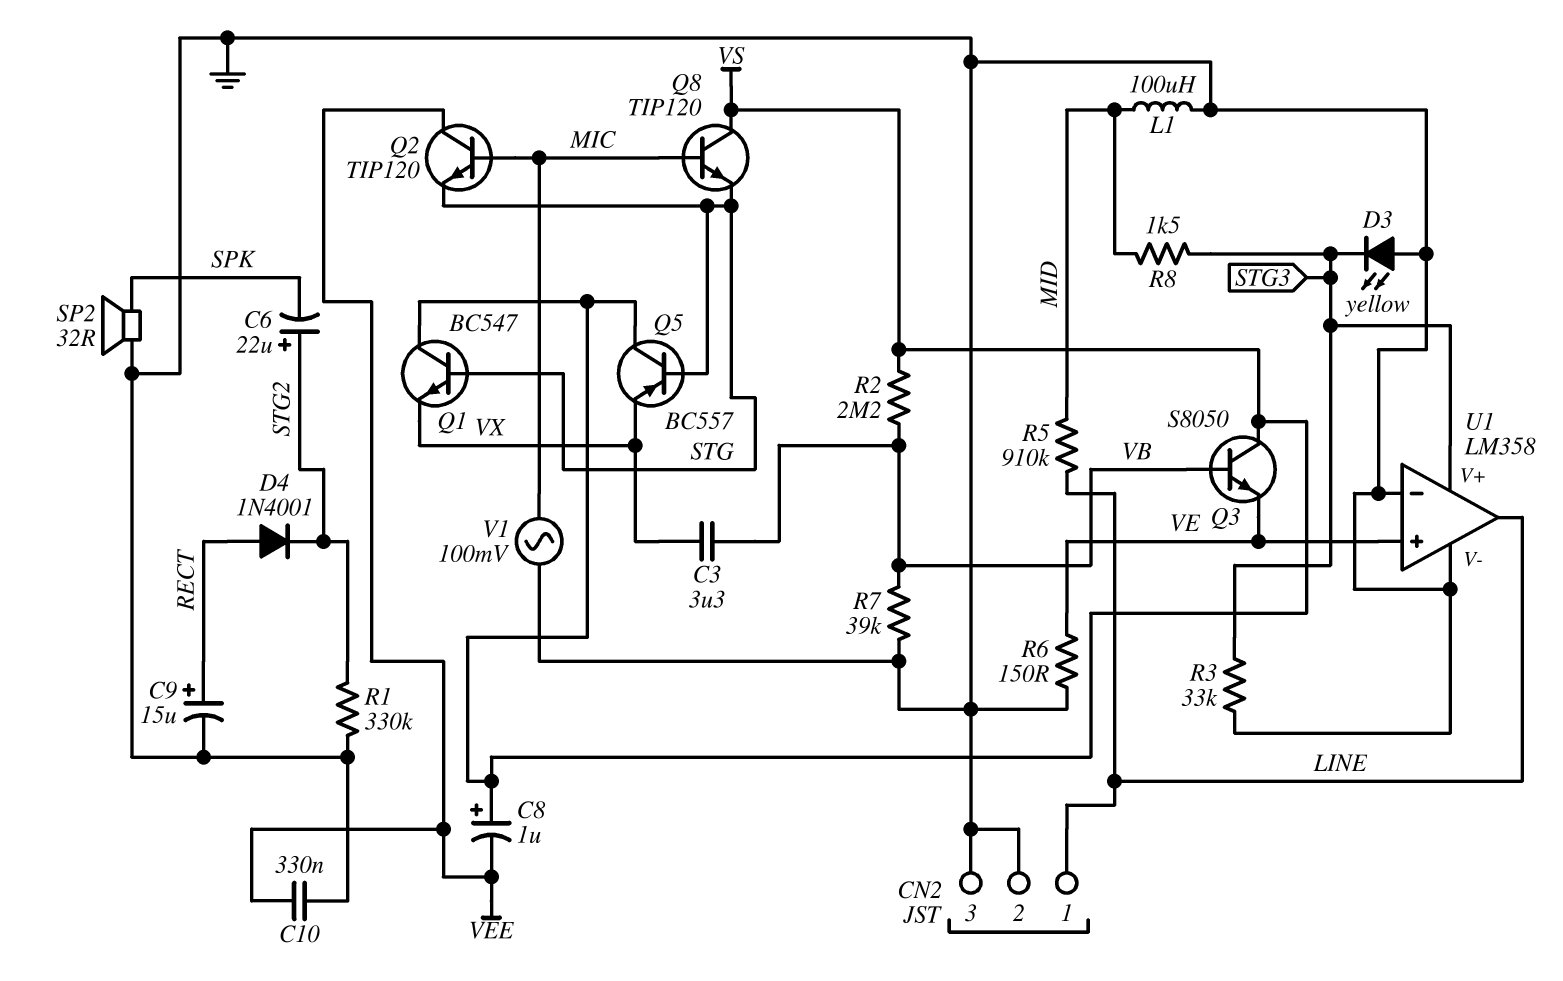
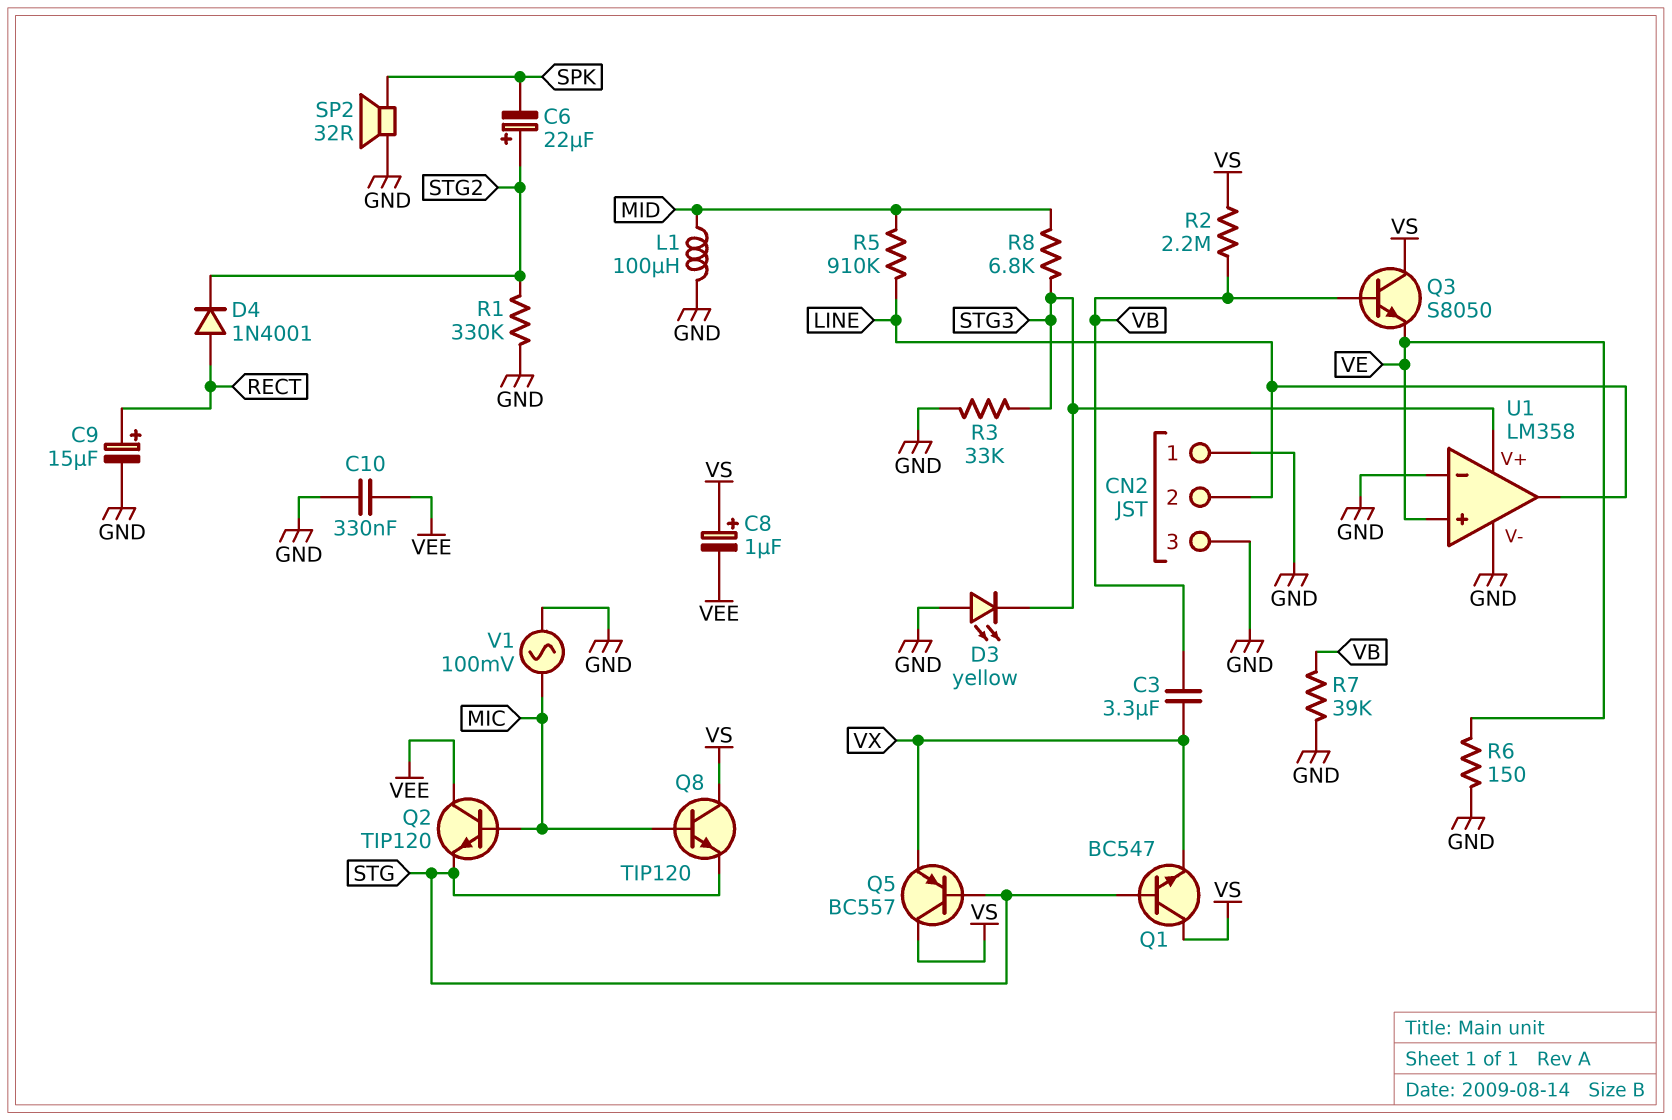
CN2 pin 1: LINE -> GND
CN2 pin 2: GND -> LINE
R8: 1.5k (MID, STG3) -> 6.8k (MID, STG3)

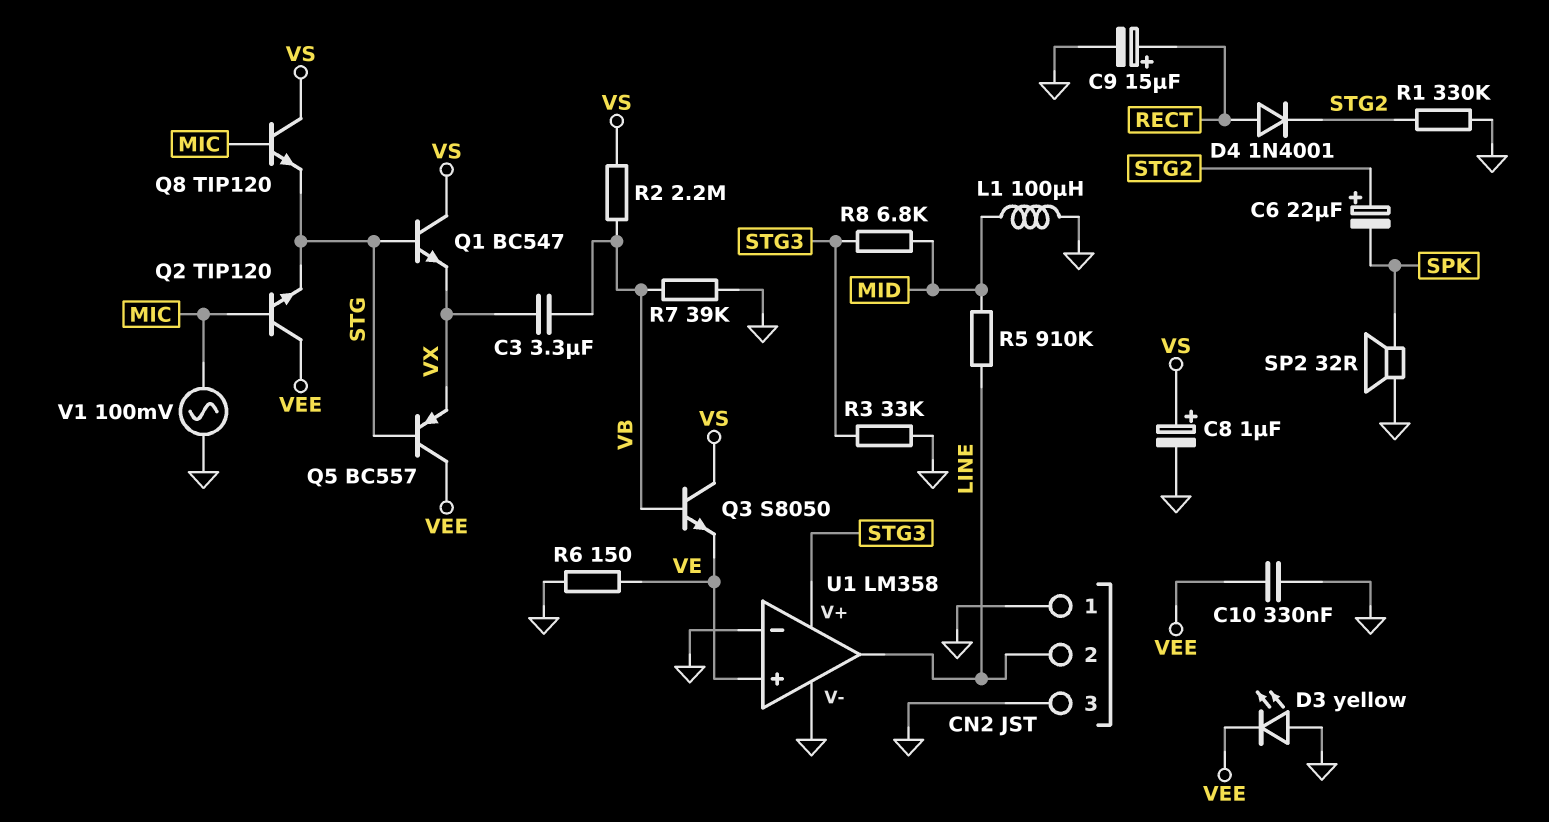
C8: 1uF (plus VS, minus VEE) -> 1uF (plus VS, minus GND)
D3: LED yellow (A GND, K STG3) -> LED yellow (A GND, K VEE)
Q5: PNP BC557 (B STG, C VS, E VX) -> PNP BC557 (B STG, C VEE, E VX)

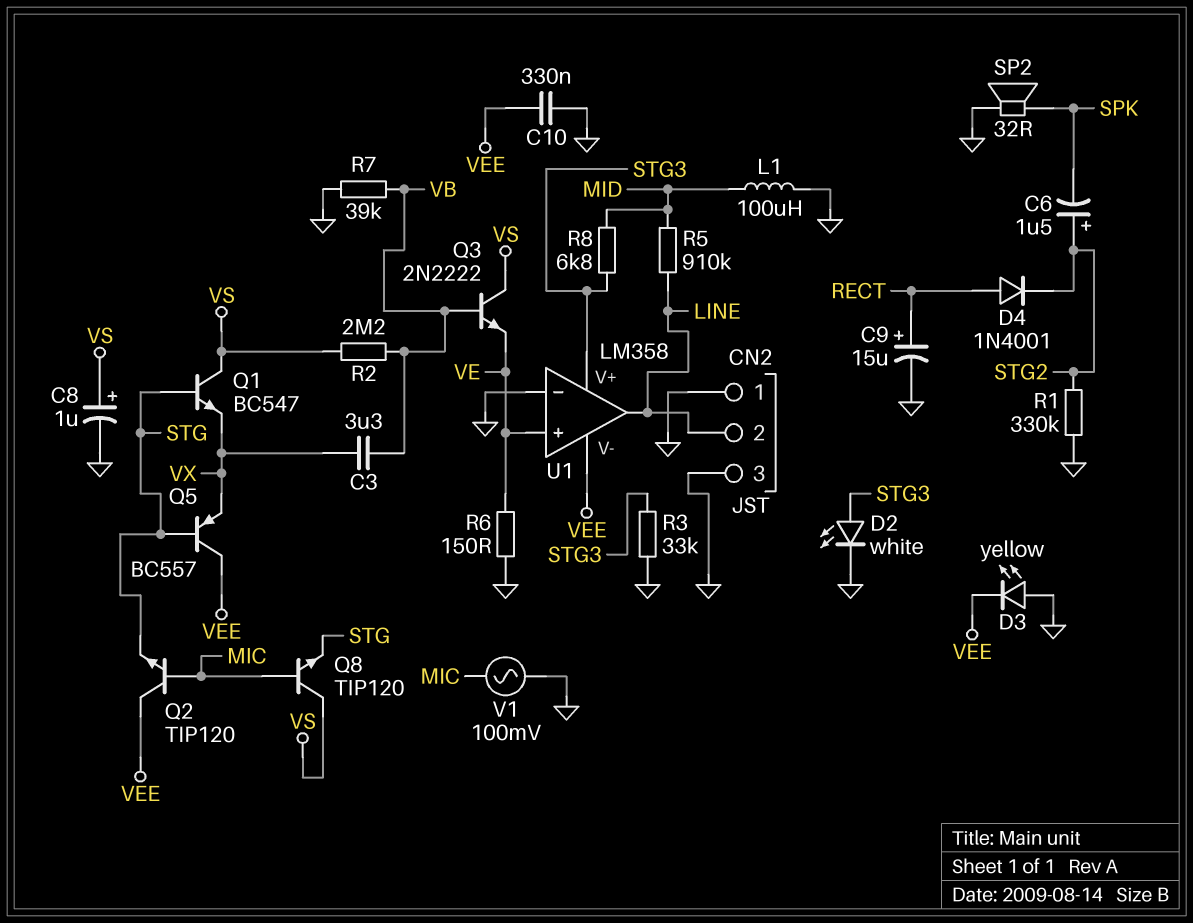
C6: 22uF (plus STG2, minus SPK) -> 1.5uF (plus STG2, minus SPK)
D2: none -> LED white (A STG3, K GND)
Q3: NPN S8050 (B VB, C VS, E VE) -> NPN 2N2222 (B VB, C VS, E VE)
U1 pin V-: GND -> VEE

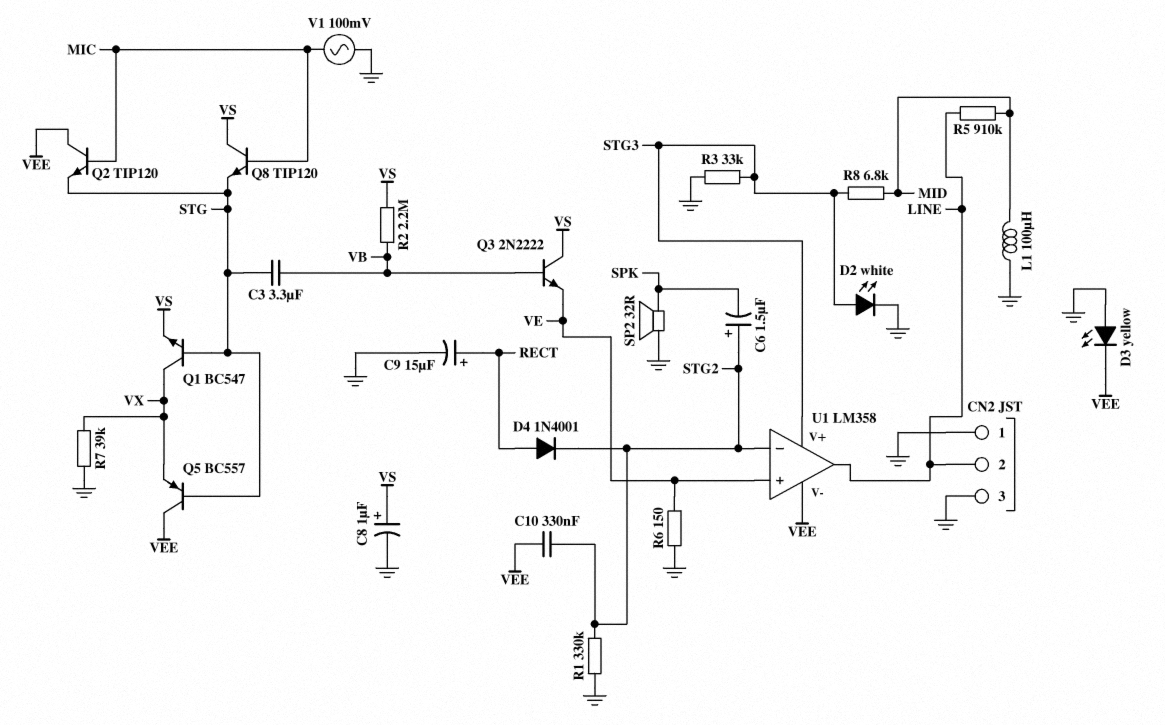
C3: 3.3uF (VB, VX) -> 3.3uF (STG, VB)
C10: 330nF (GND, VEE) -> 330nF (STG2, VEE)
Q1: NPN BC547 (B STG, C VS, E VX) -> NPN BC547 (B STG, C VX, E VS)
R7: 39k (GND, VB) -> 39k (GND, VX)
U1 pin in-: GND -> STG2

